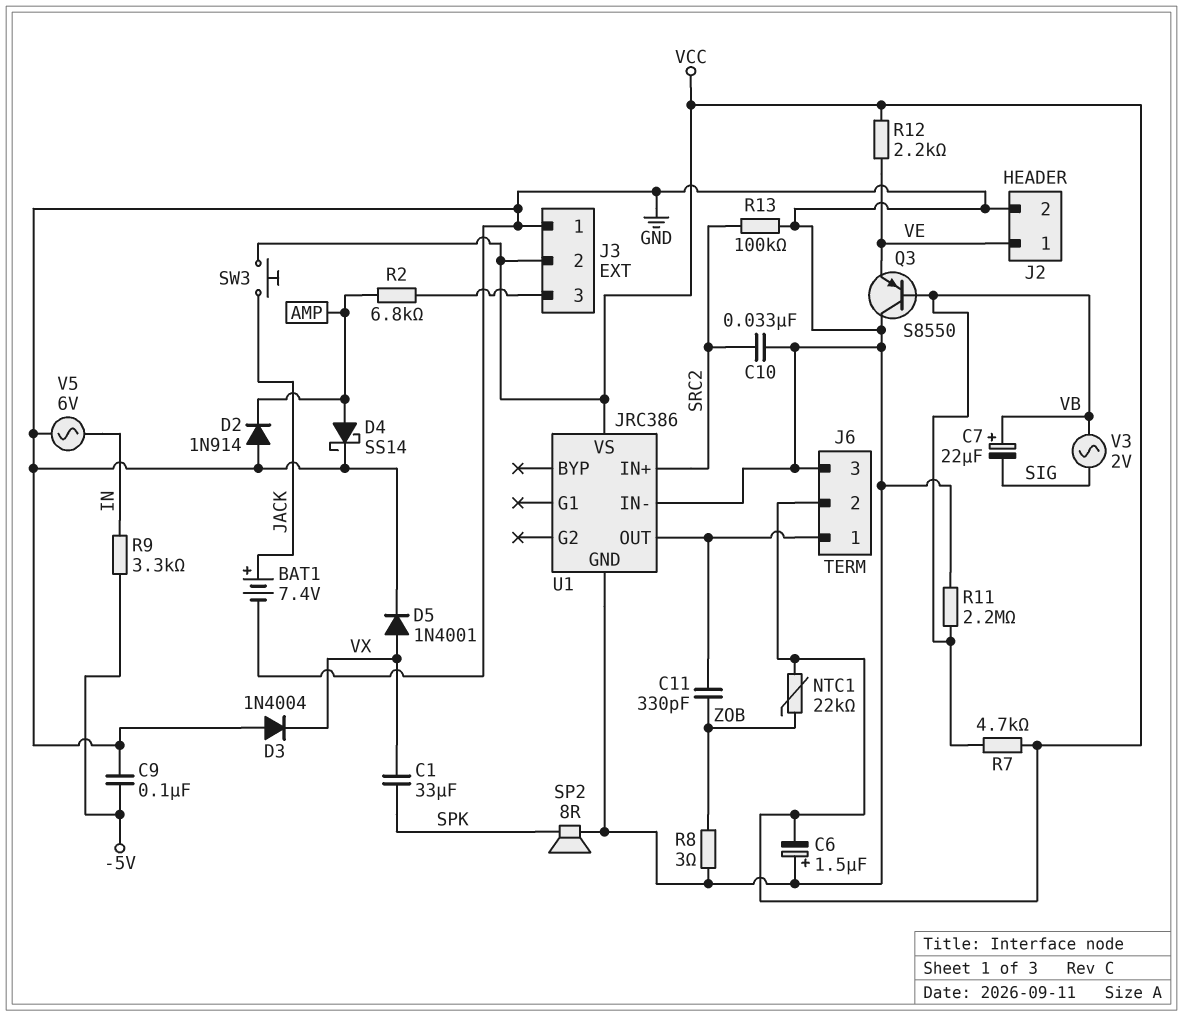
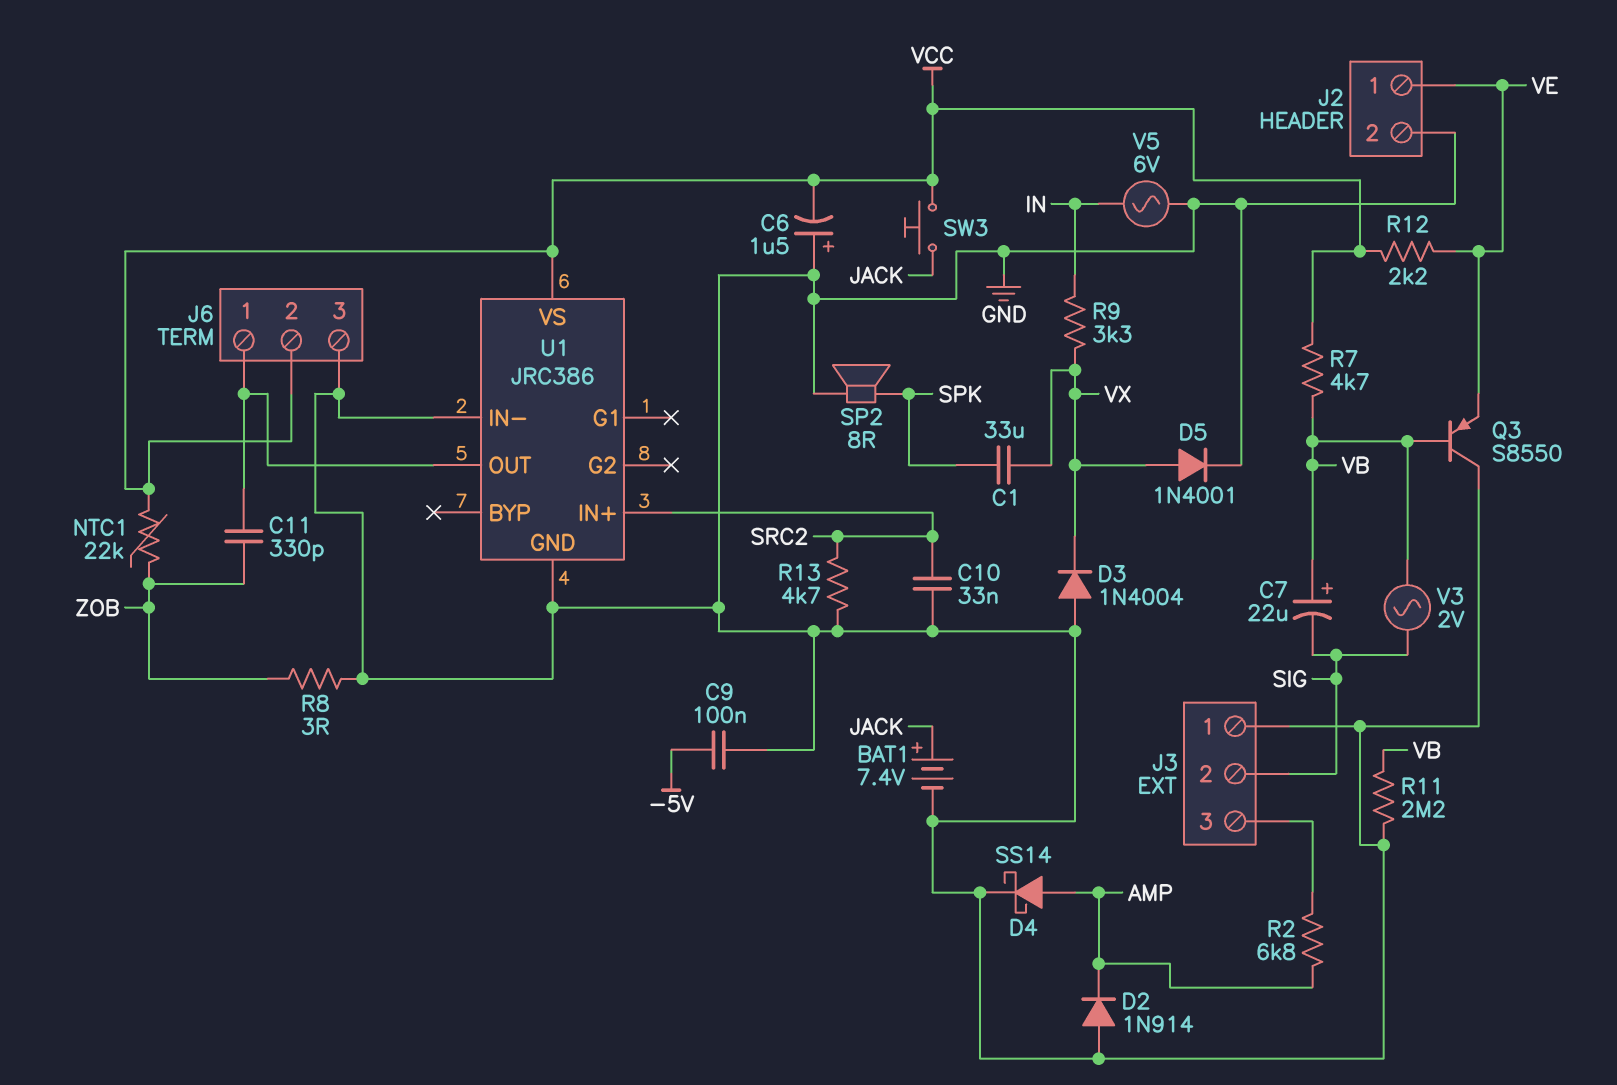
J3 pin 2: VCC -> SIG
R9: 3.3k (-5V, IN) -> 3.3k (IN, VX)
R13: 100k (GND, SRC2) -> 4.7k (GND, SRC2)

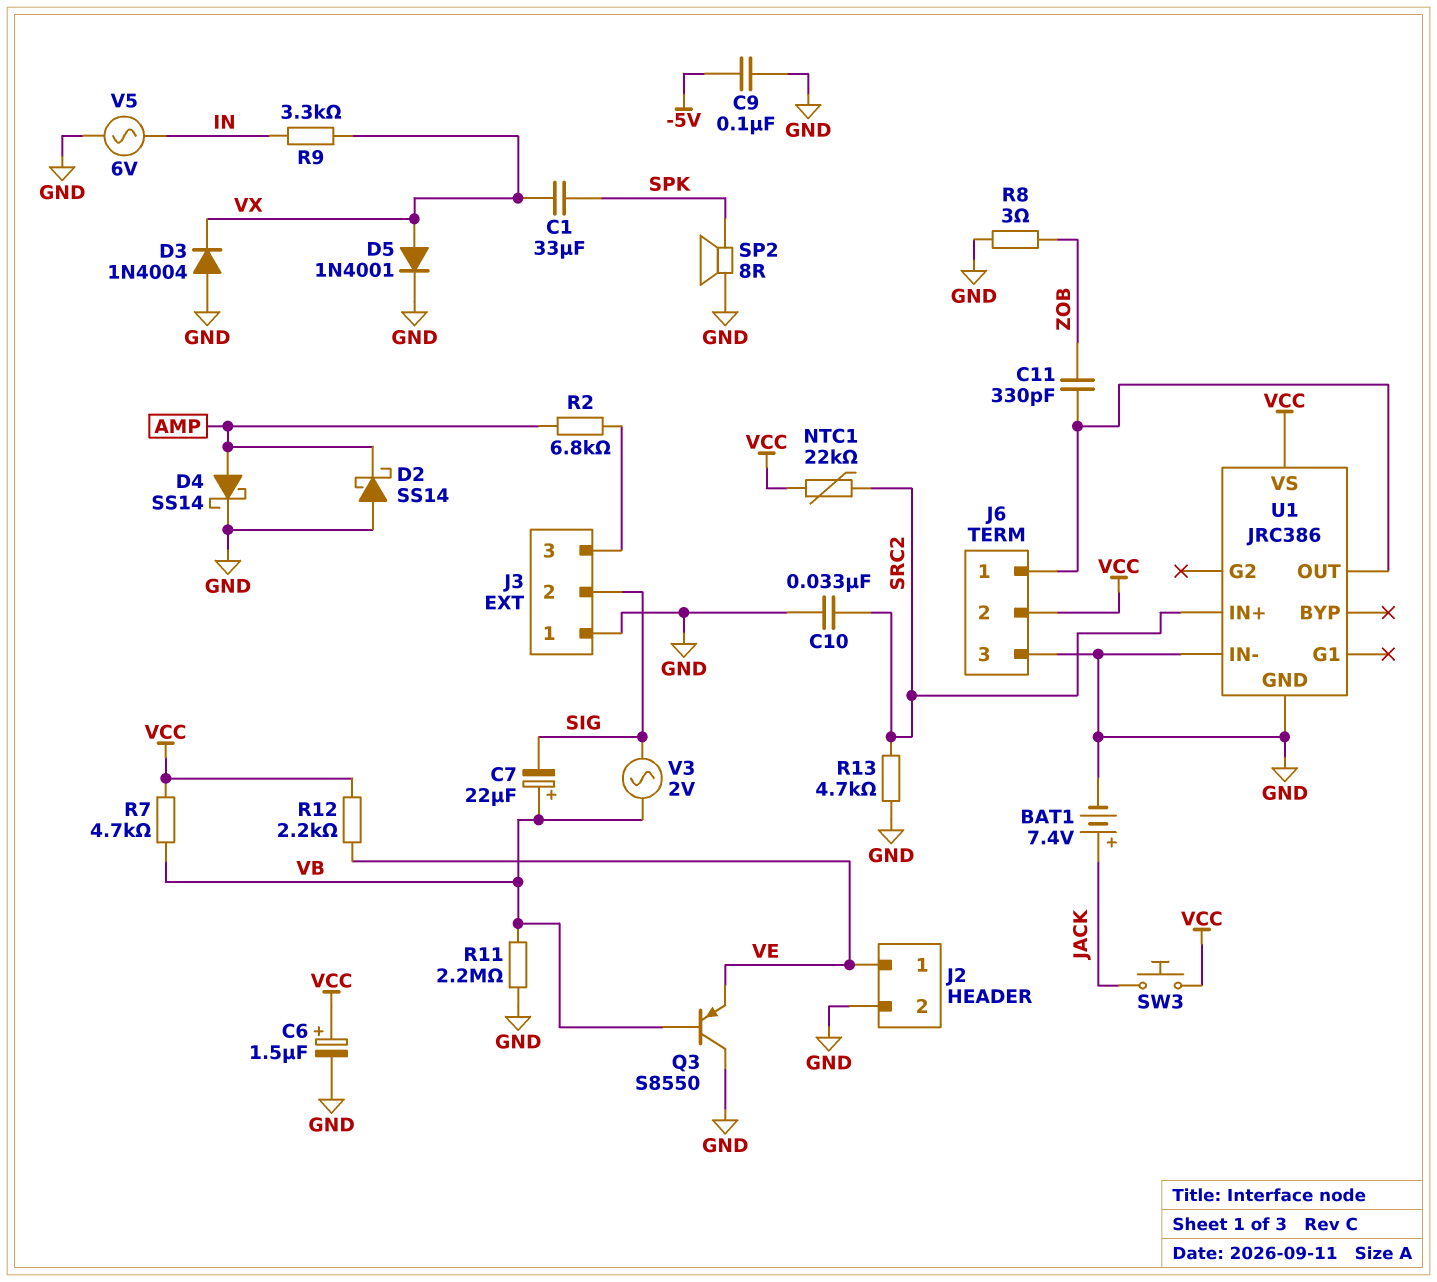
C6: 1.5uF (plus GND, minus VCC) -> 1.5uF (plus VCC, minus GND)
D2: diode 1N914 (A GND, K AMP) -> schottky SS14 (A GND, K AMP)
NTC1: 22k (VCC, ZOB) -> 22k (SRC2, VCC)

